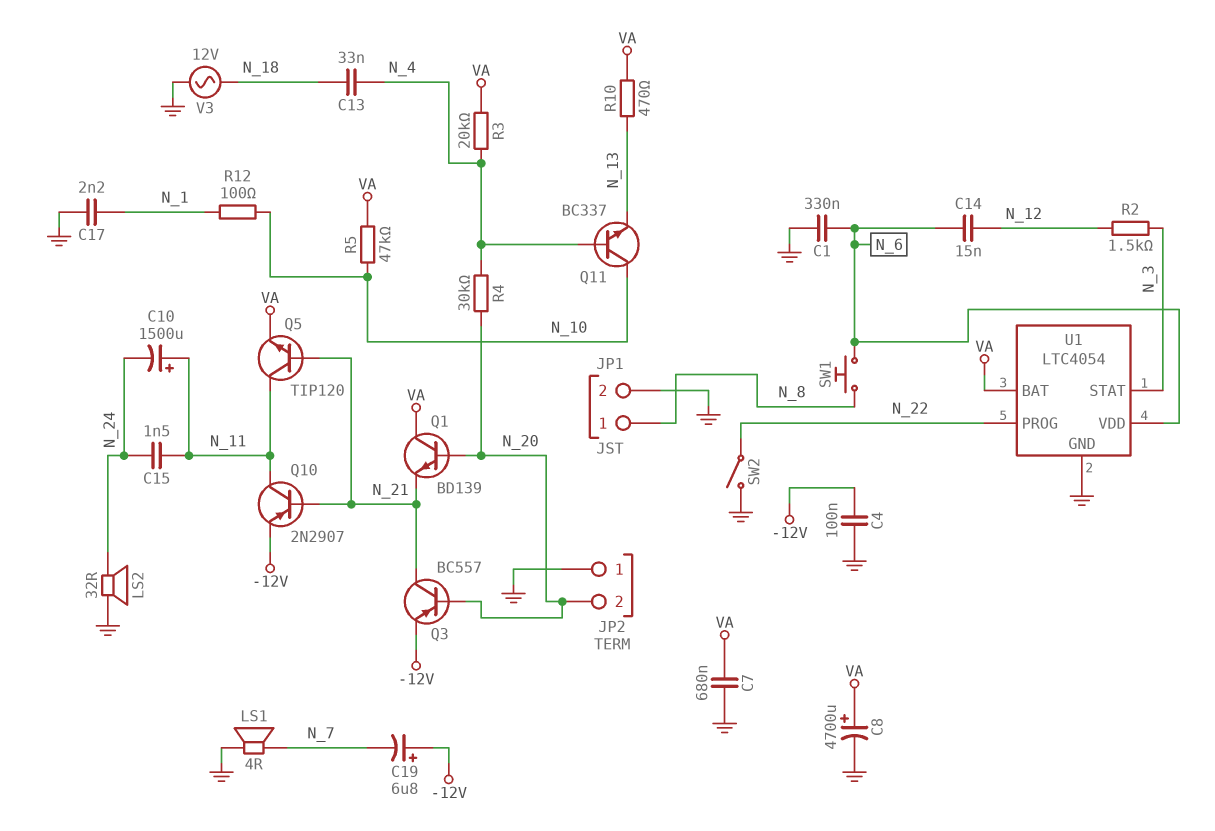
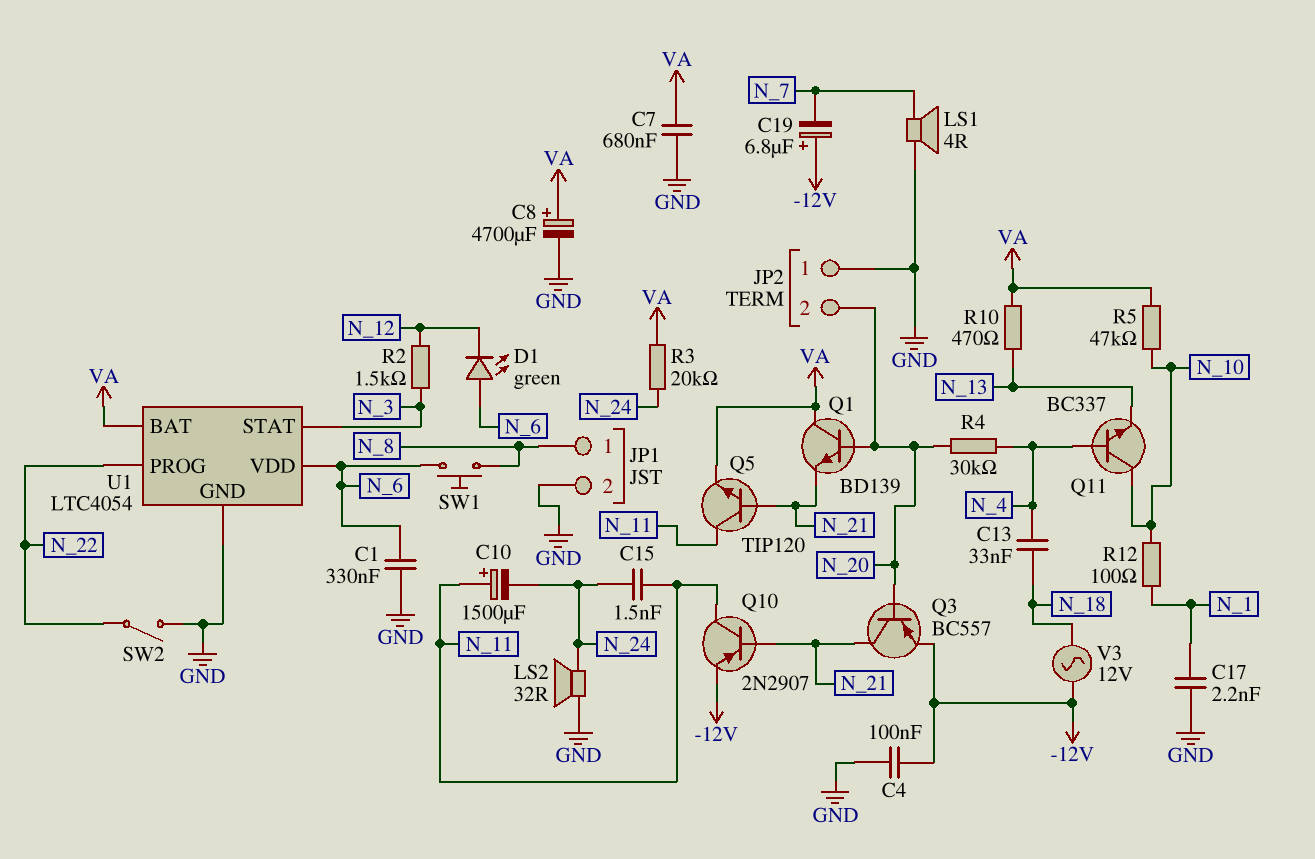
C14: 15nF (N_6, N_12) -> none
D1: none -> LED green (A N_6, K N_12)
R3: 20k (N_4, VA) -> 20k (N_24, VA)
V3: AC 12V (GND, N_18) -> AC 12V (-12V, N_18)

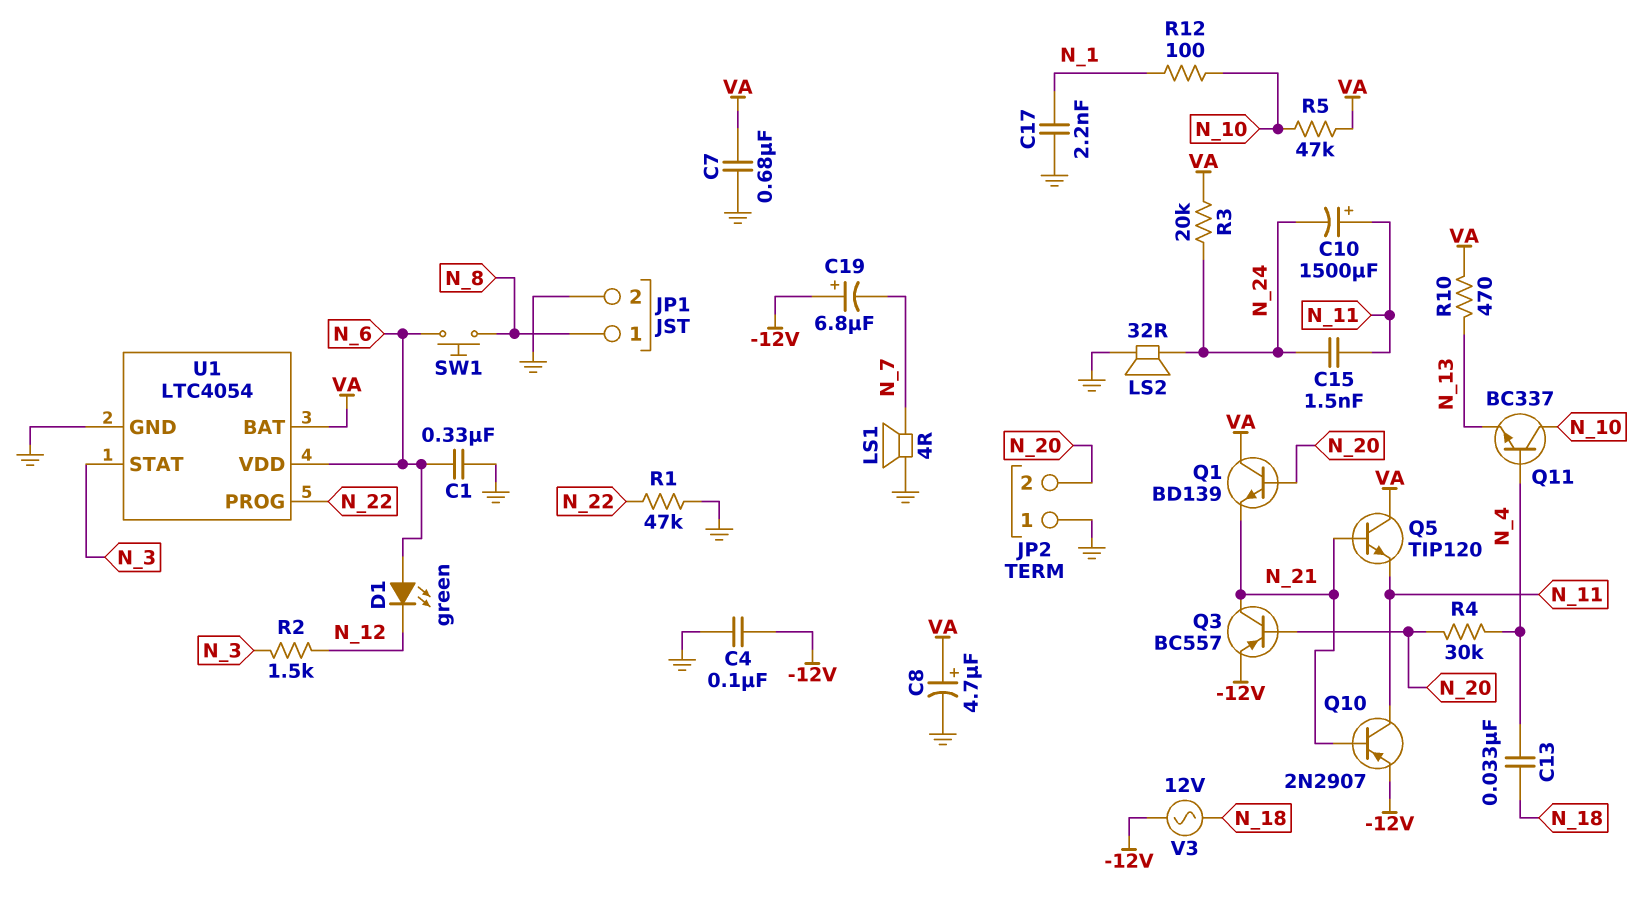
C8: 4700uF (plus VA, minus GND) -> 4.7uF (plus VA, minus GND)
Q5: NPN TIP120 (B N_21, C N_11, E VA) -> NPN TIP120 (B N_21, C VA, E N_11)
R1: none -> 47k (GND, N_22)
SW2: switch (GND, N_22) -> none

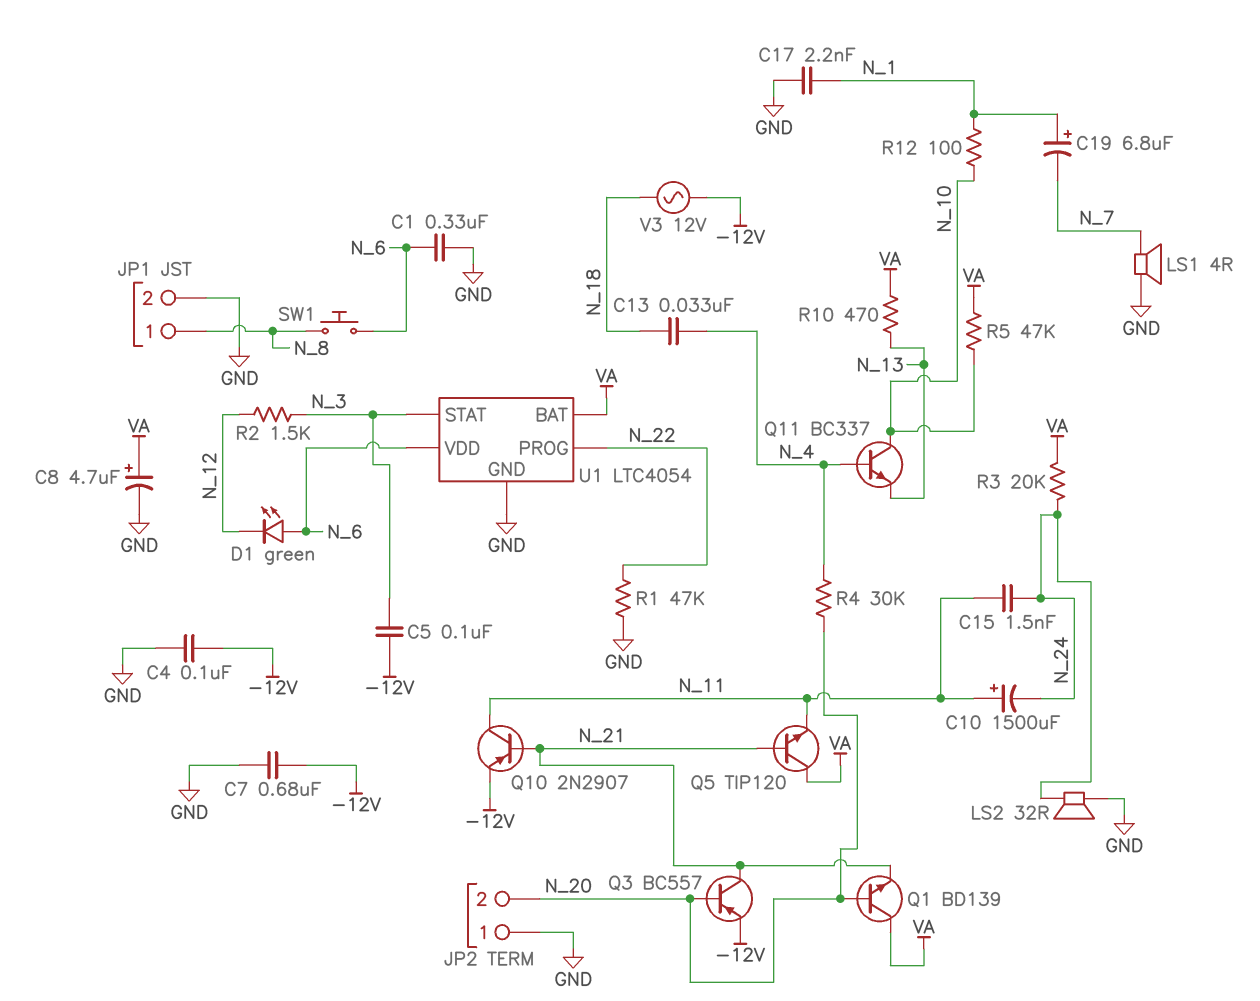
C5: none -> 100nF (-12V, N_3)
C7: 680nF (GND, VA) -> 680nF (-12V, GND)
C19: 6.8uF (plus -12V, minus N_7) -> 6.8uF (plus N_1, minus N_7)

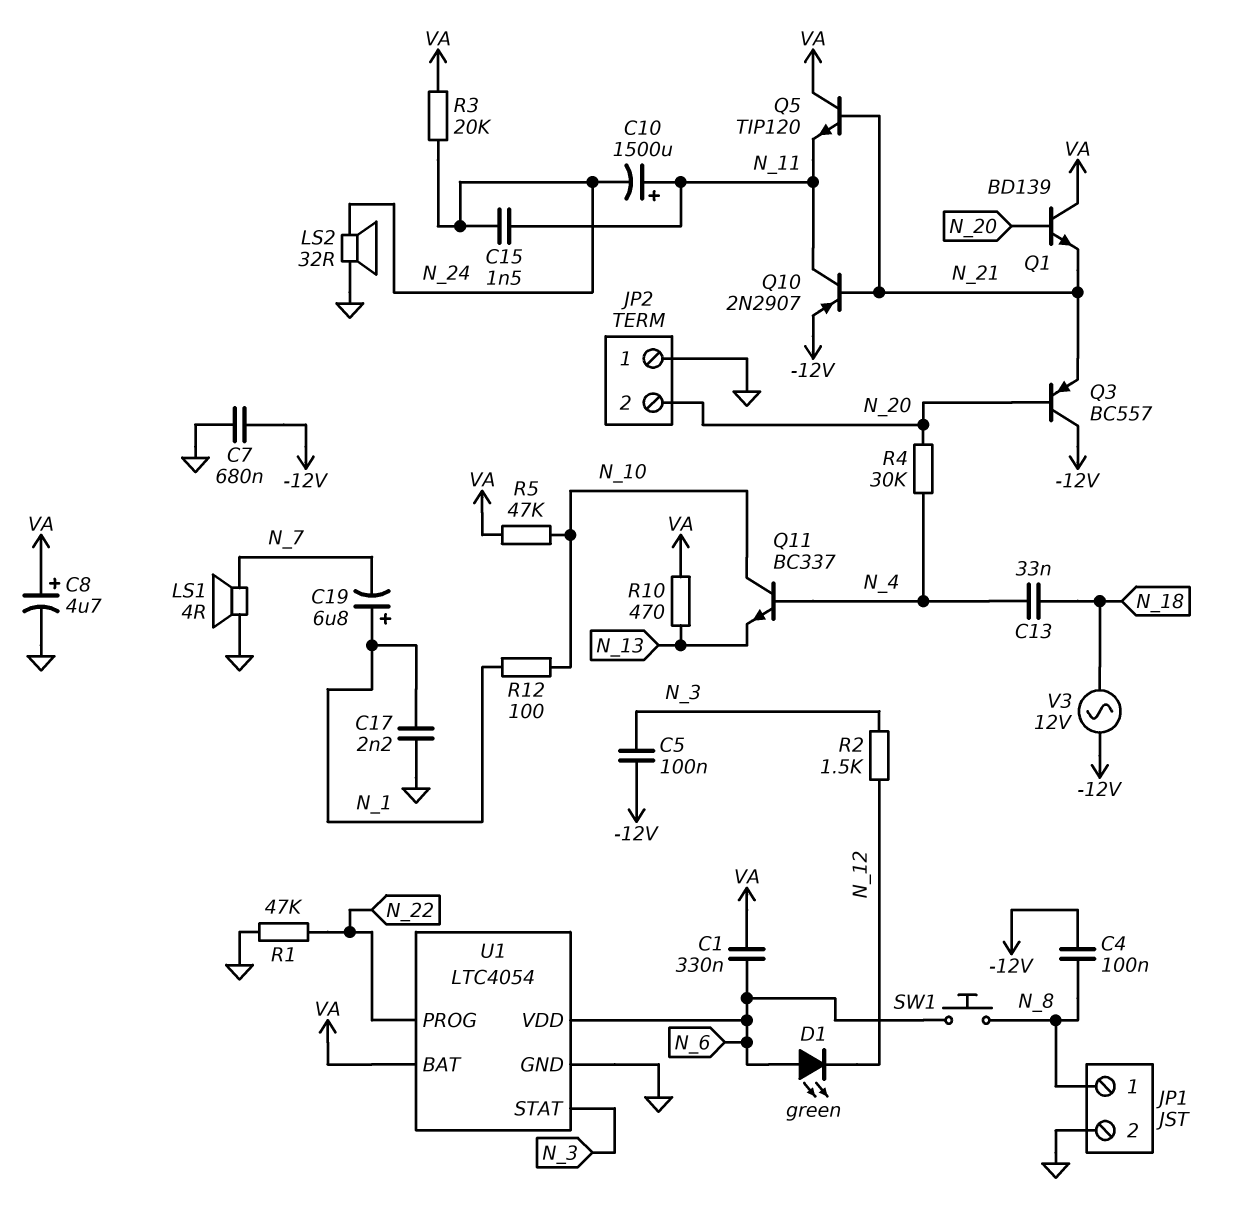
C1: 330nF (GND, N_6) -> 330nF (N_6, VA)
C4: 100nF (-12V, GND) -> 100nF (-12V, N_8)
Q3: PNP BC557 (B N_20, C N_21, E -12V) -> PNP BC557 (B N_20, C -12V, E N_21)

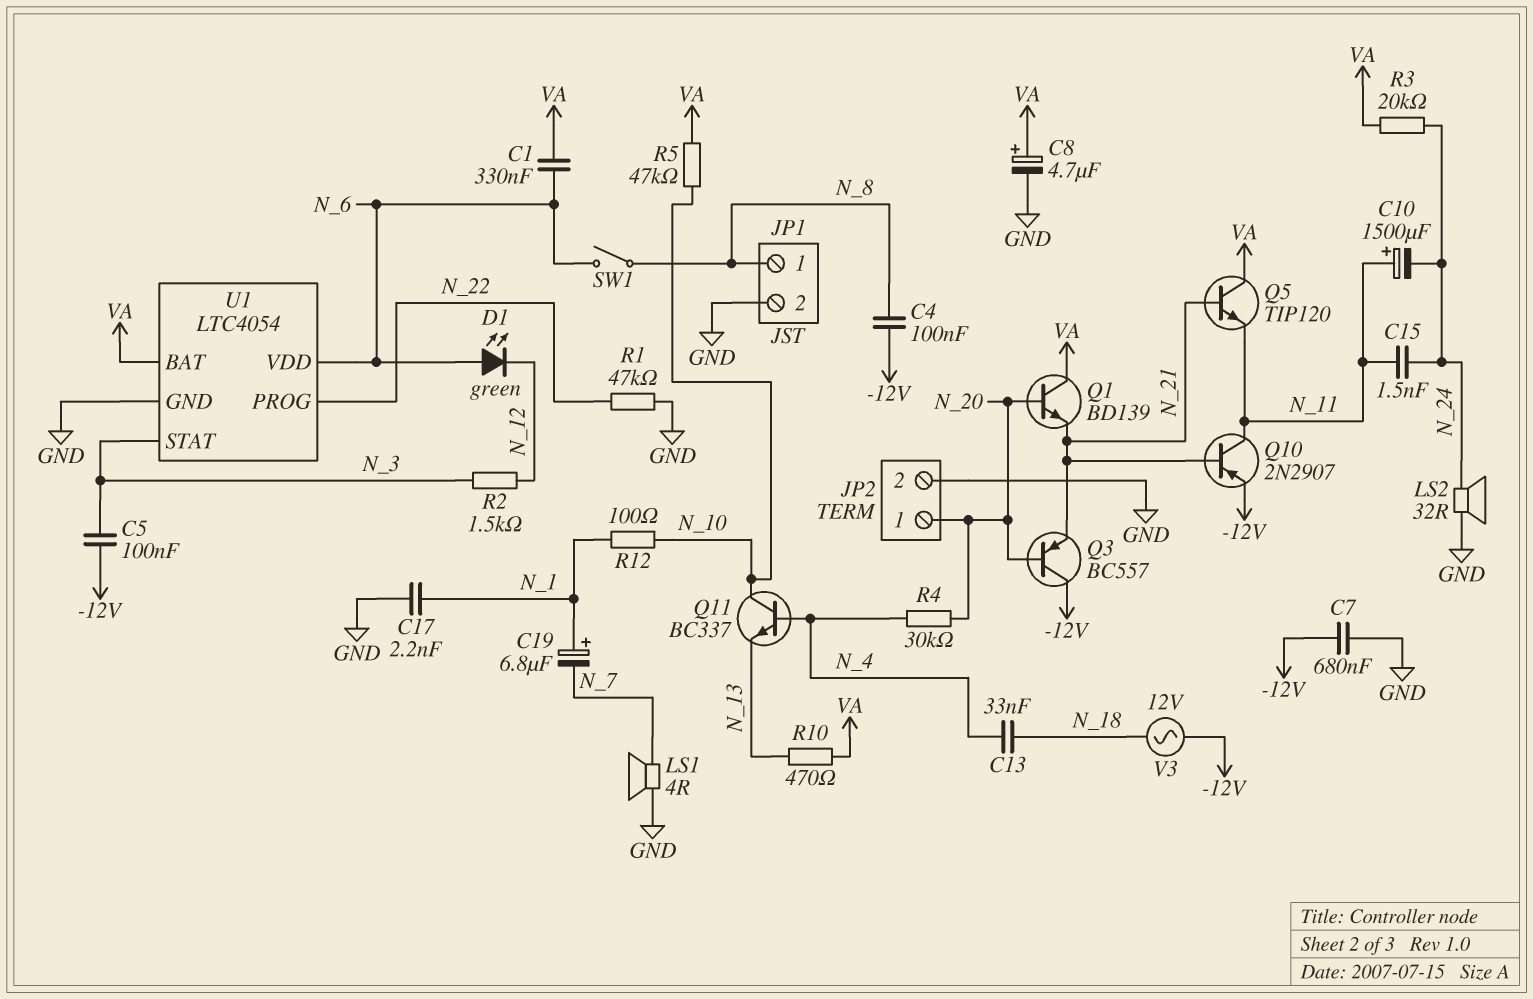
JP2 pin 1: GND -> N_20
JP2 pin 2: N_20 -> GND
SW1: button (N_6, N_8) -> switch (N_6, N_8)

